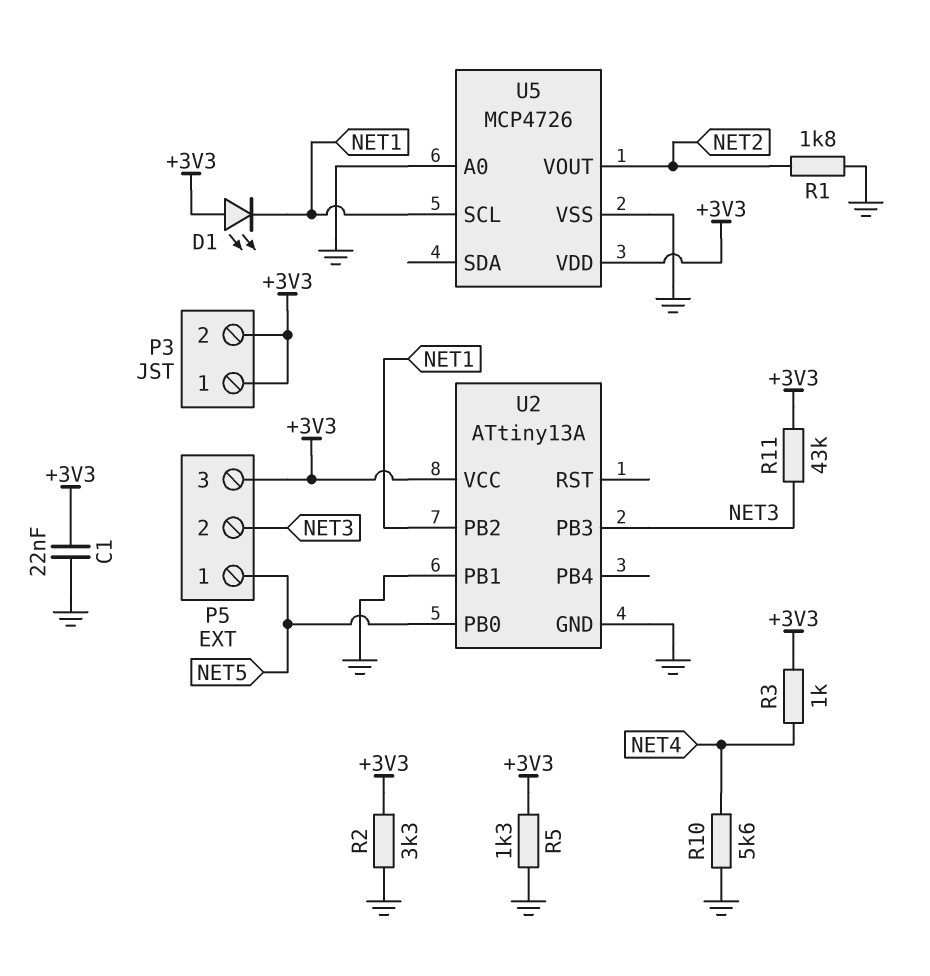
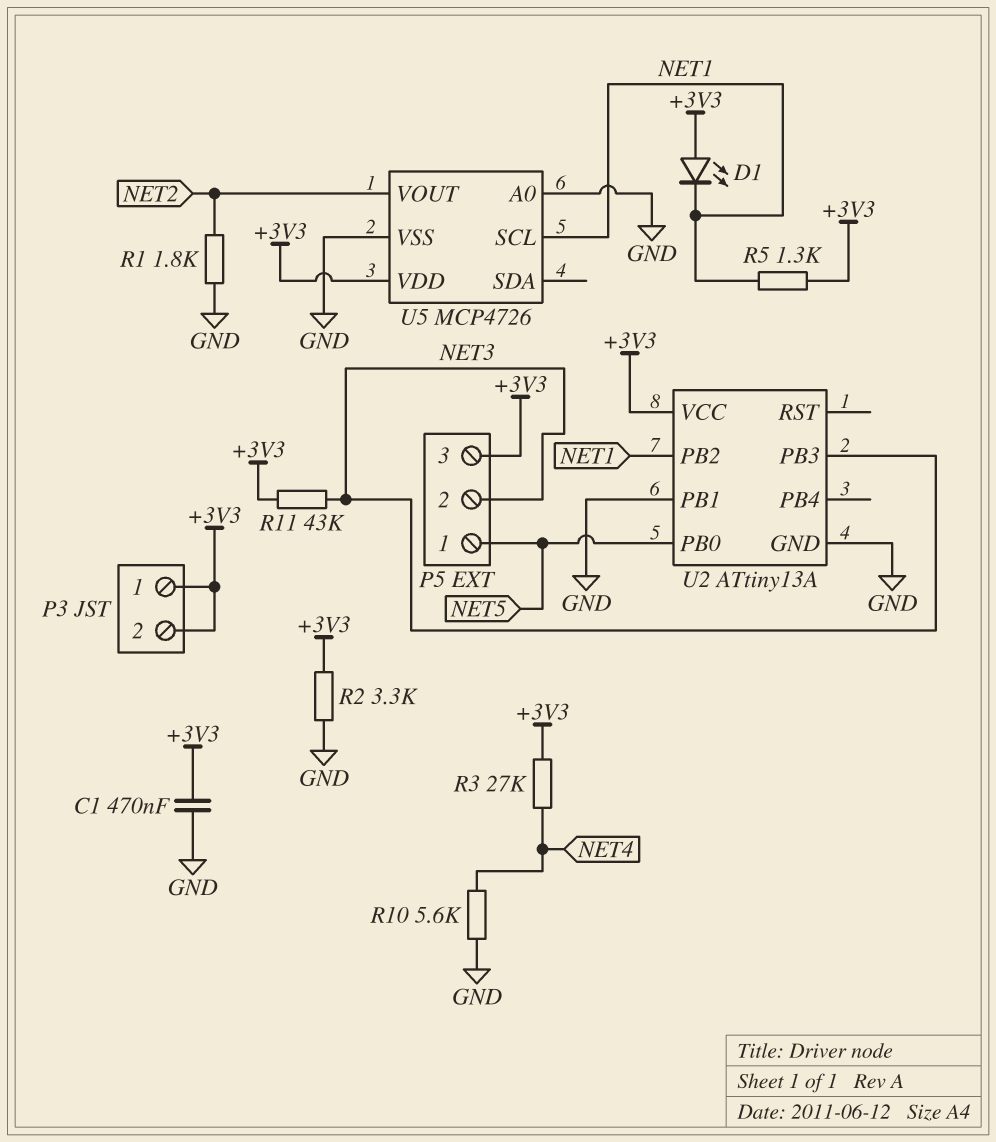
C1: 22nF (+3V3, GND) -> 470nF (+3V3, GND)
R3: 1k (+3V3, NET4) -> 27k (+3V3, NET4)
R5: 1.3k (+3V3, GND) -> 1.3k (+3V3, NET1)

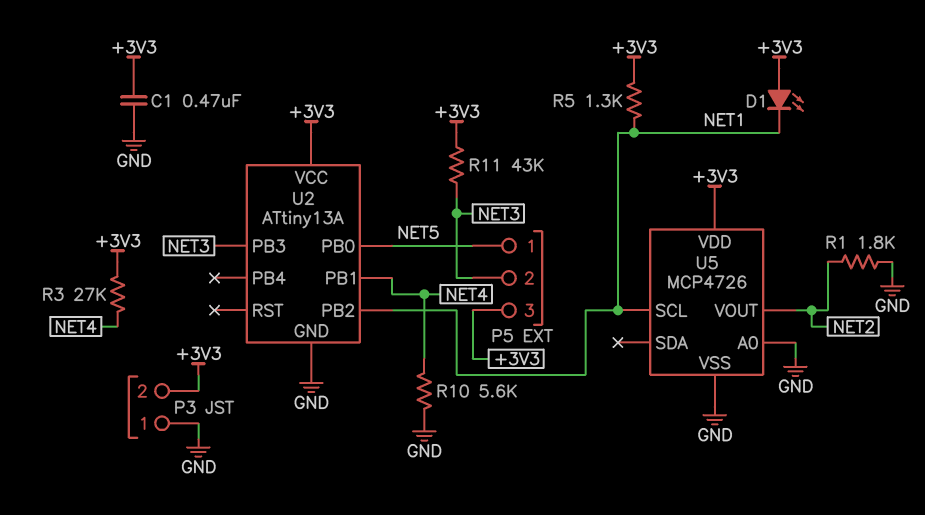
P3 pin 1: +3V3 -> GND
R2: 3.3k (+3V3, GND) -> none
U2 pin PB1: GND -> NET4

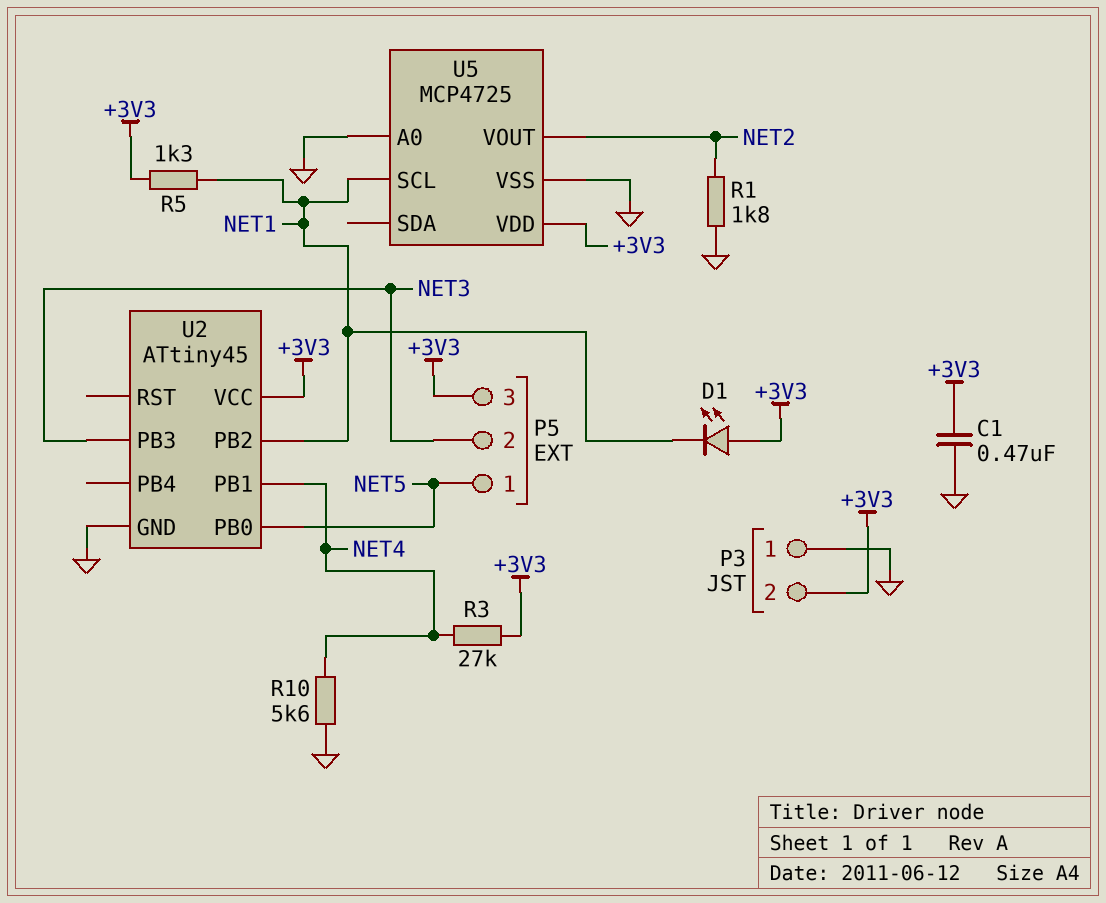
R11: 43k (+3V3, NET3) -> none
U2: ATtiny13A -> ATtiny45
U5: MCP4726 -> MCP4725

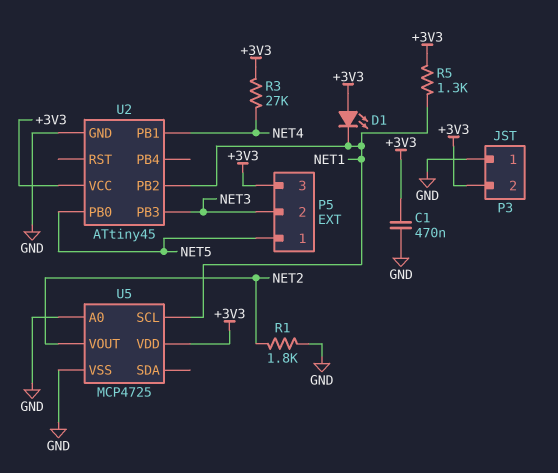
R10: 5.6k (GND, NET4) -> none

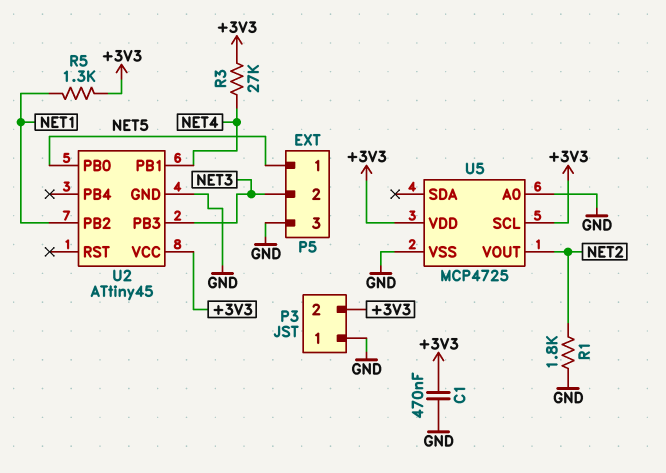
D1: LED (A +3V3, K NET1) -> none
P5 pin 3: +3V3 -> GND
U5 pin SCL: NET1 -> +3V3

